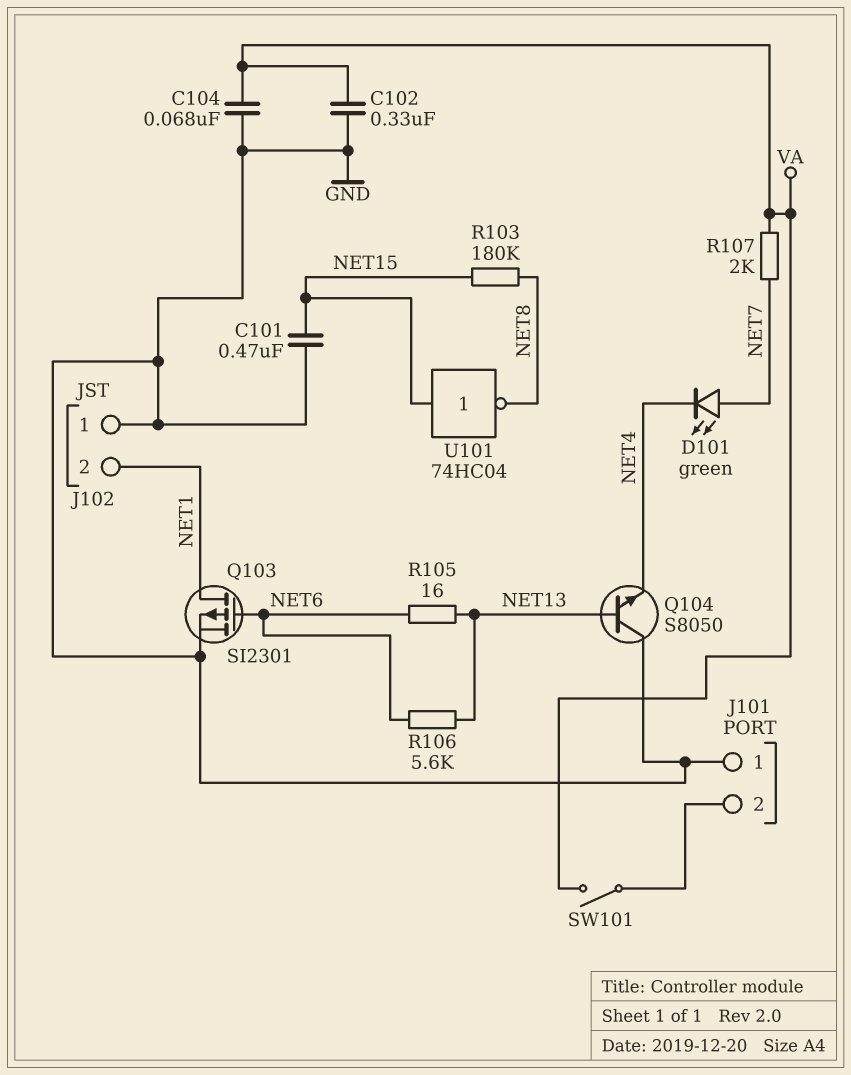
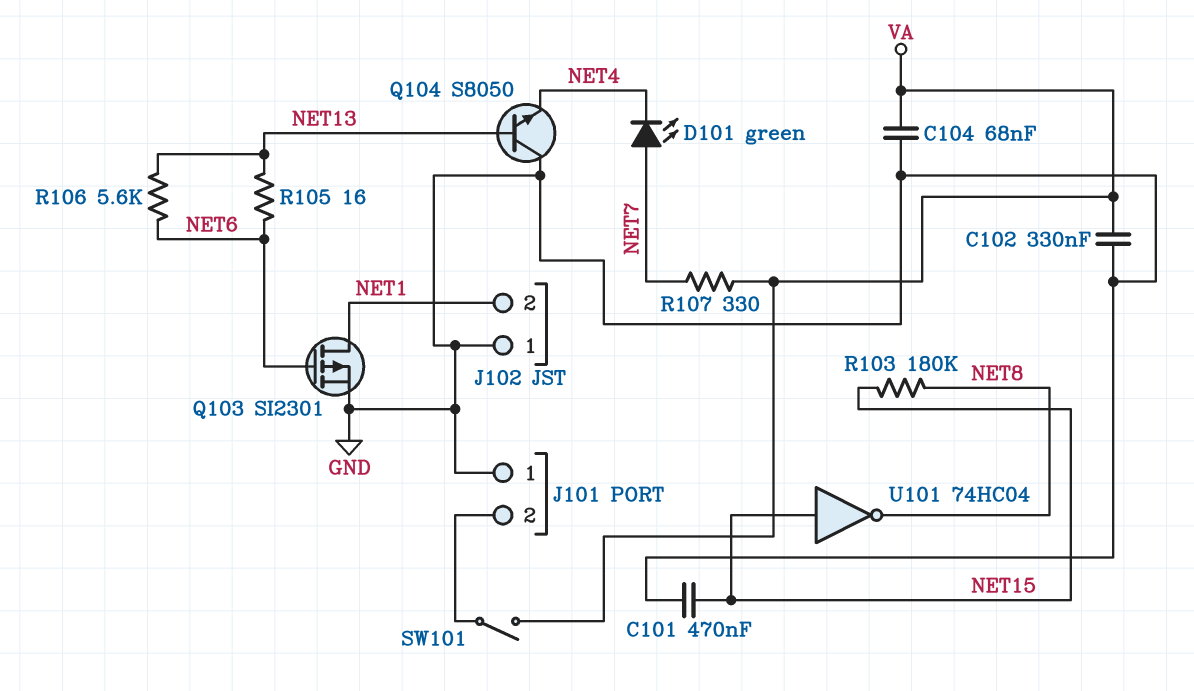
R107: 2k (NET7, VA) -> 330 (NET7, VA)

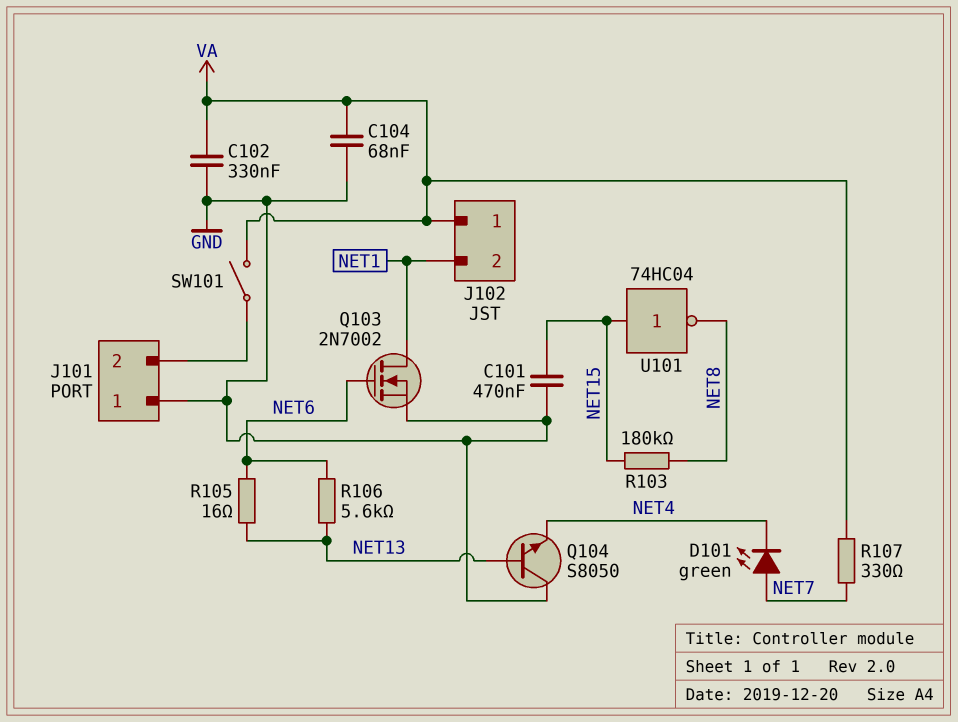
J102 pin 1: GND -> VA
Q103: PMOS SI2301 (G NET6, D NET1, S GND) -> NMOS 2N7002 (G NET6, D NET1, S GND)

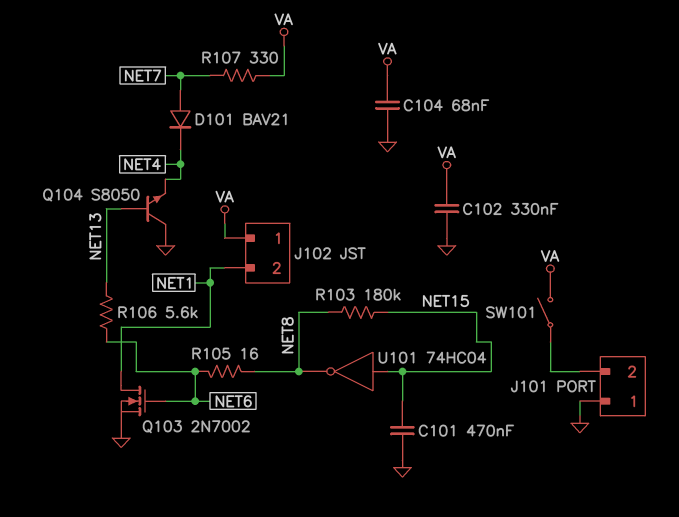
D101: LED green (A NET7, K NET4) -> diode BAV21 (A NET7, K NET4)
R105: 16 (NET6, NET13) -> 16 (NET6, NET8)

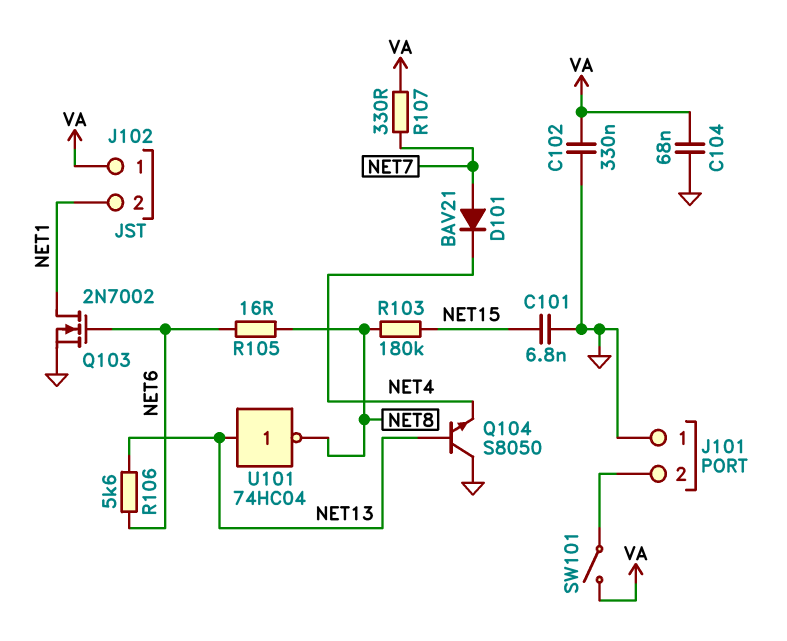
C101: 470nF (GND, NET15) -> 6.8nF (GND, NET15)
U101: NOT 74HC04 (in NET15, out NET8) -> NOT 74HC04 (in NET13, out NET8)

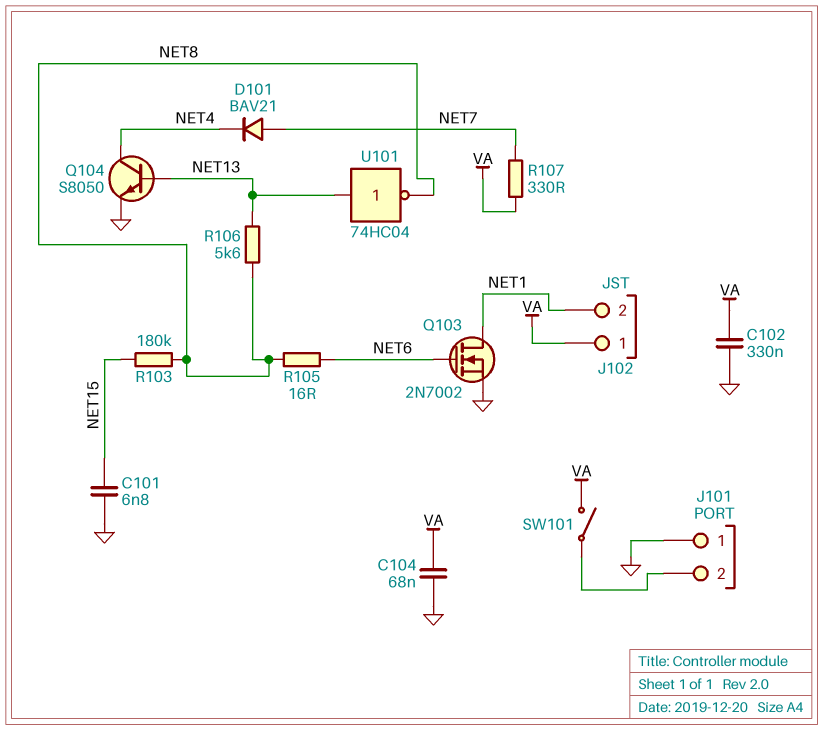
Q104: NPN S8050 (B NET13, C GND, E NET4) -> NPN S8050 (B NET13, C NET4, E GND)
R106: 5.6k (NET6, NET13) -> 5.6k (NET8, NET13)

